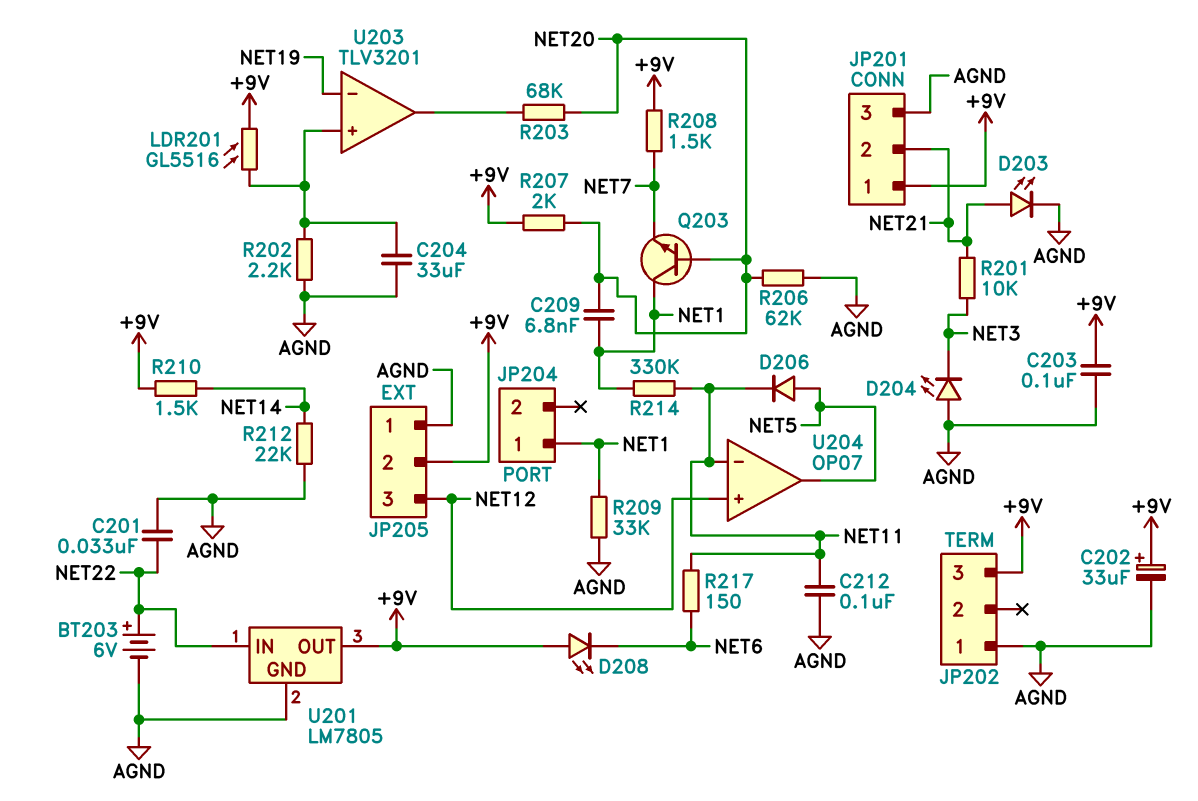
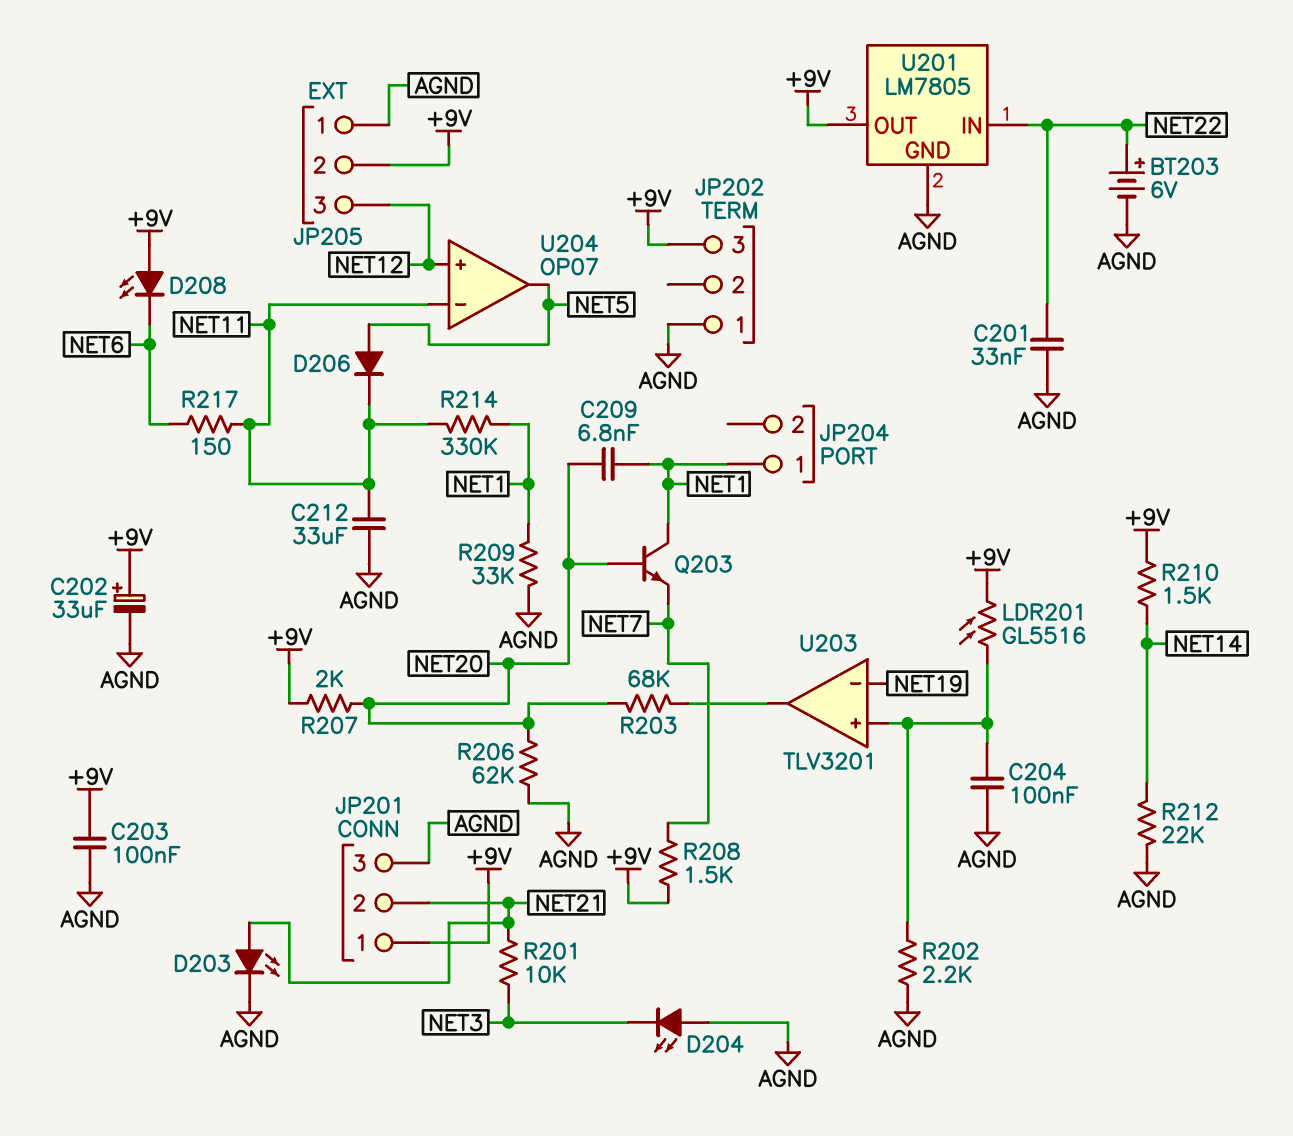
C204: 33uF (AGND, U203/in+) -> 100nF (AGND, U203/in+)
C212: 100nF (AGND, NET11) -> 33uF (AGND, NET11)

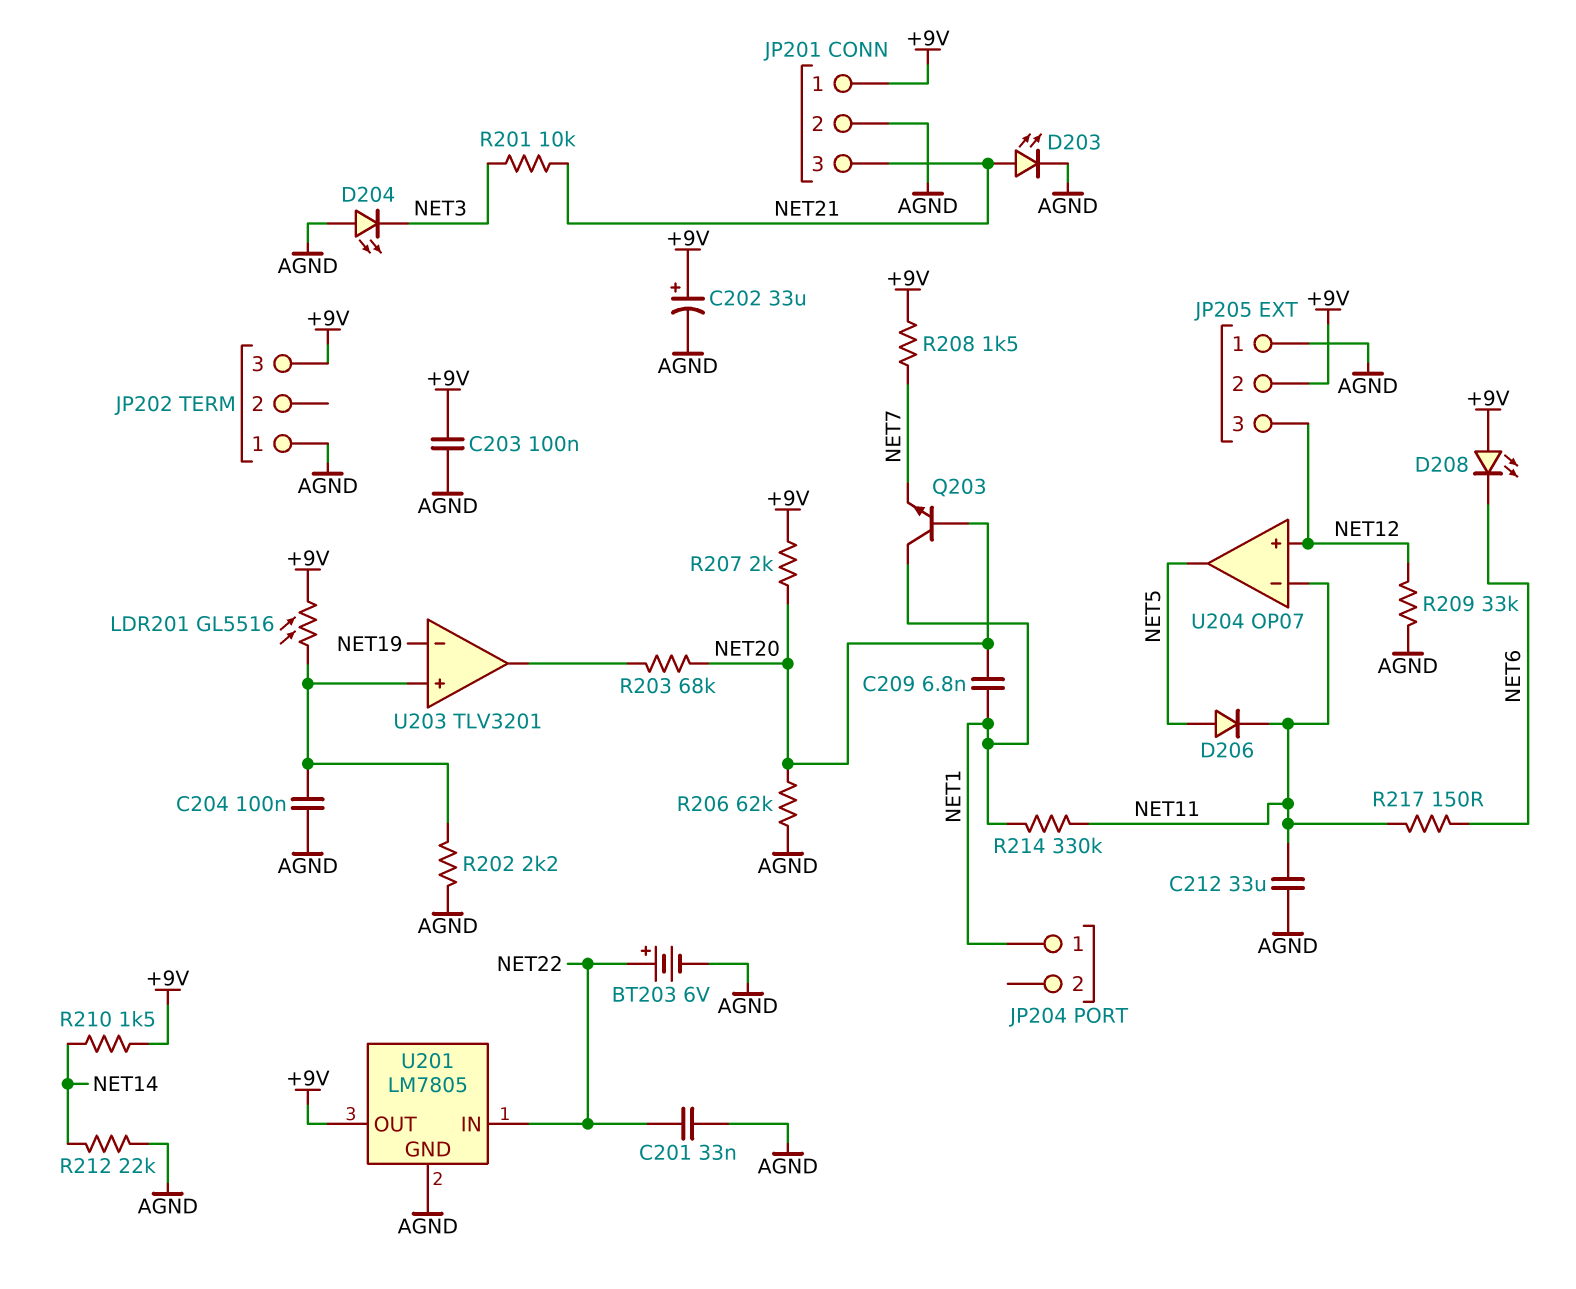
JP201 pin 2: NET21 -> AGND
JP201 pin 3: AGND -> NET21
R209: 33k (AGND, NET1) -> 33k (AGND, NET12)

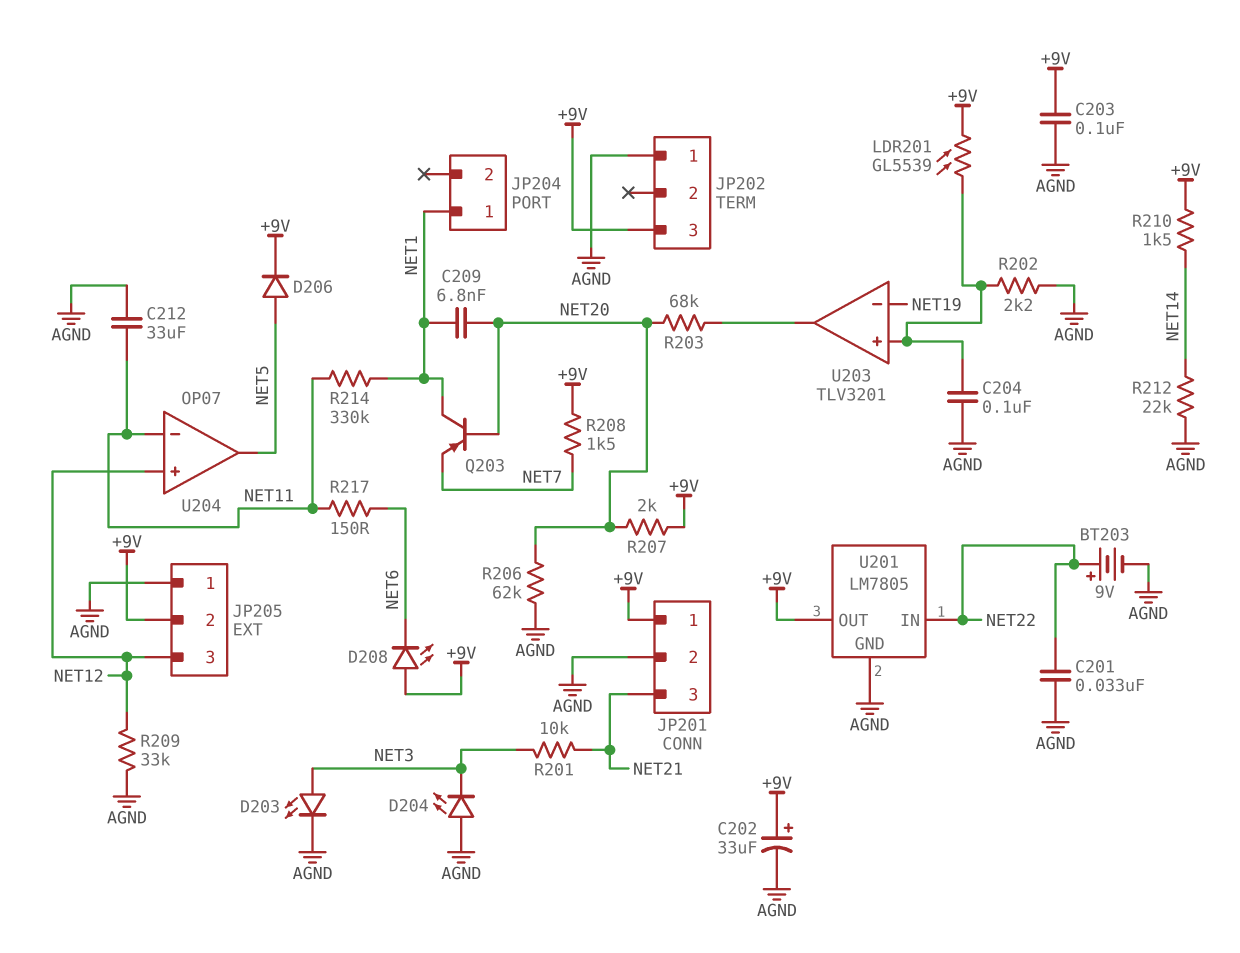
BT203: 6V (plus NET22, minus AGND) -> 9V (plus NET22, minus AGND)
D203: LED (A NET21, K AGND) -> LED (A NET3, K AGND)
D206: diode (A NET5, K NET11) -> diode (A NET5, K +9V)
LDR201: GL5516 (+9V, U203/in+) -> GL5539 (+9V, U203/in+)
Q203: NPN (B NET20, C NET1, E NET7) -> PNP (B NET20, C NET1, E NET7)

